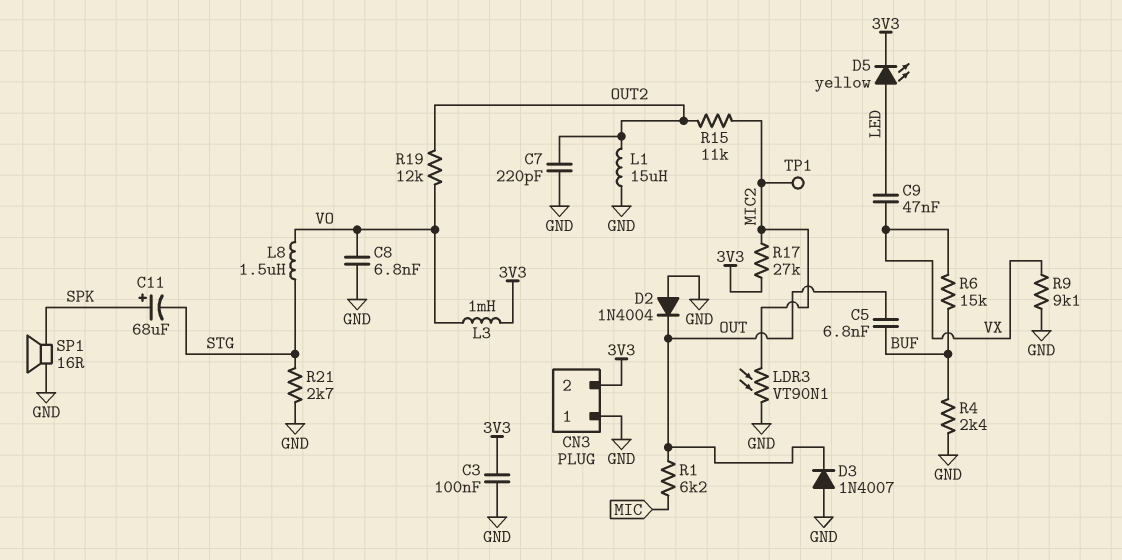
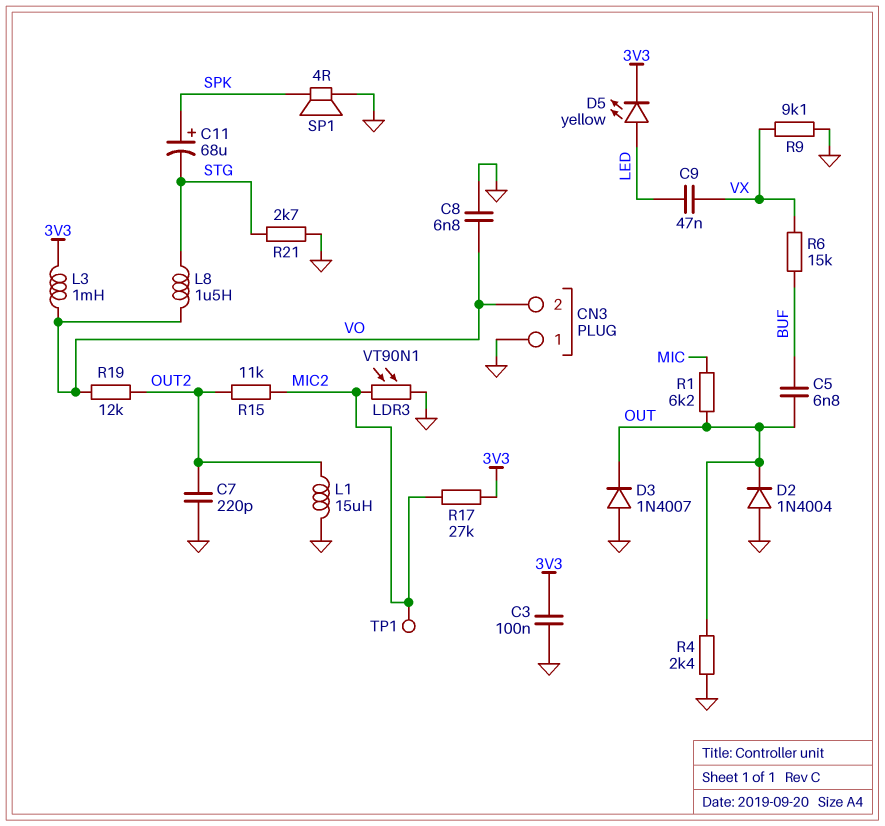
CN3 pin 2: 3V3 -> VO
R4: 2.4k (BUF, GND) -> 2.4k (GND, OUT)
SP1: speaker 16R (GND, SPK) -> speaker 4R (GND, SPK)

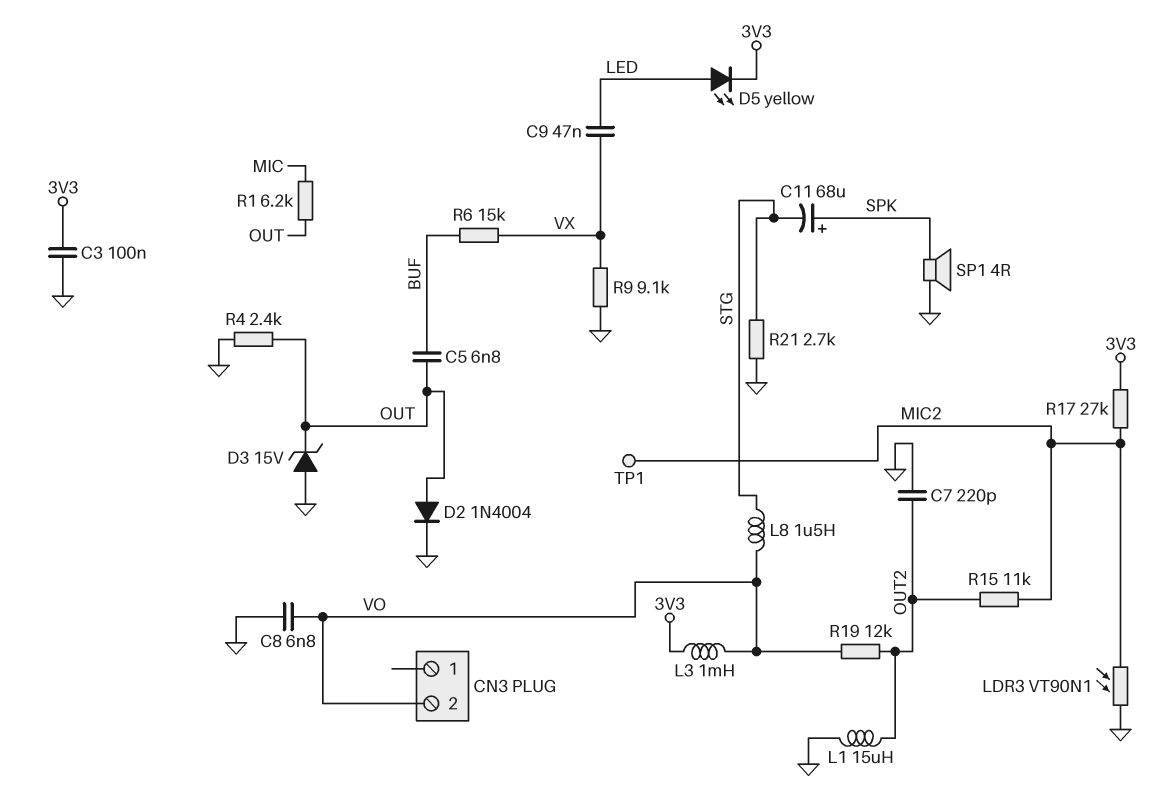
CN3 pin 1: GND -> none
D2: diode 1N4004 (A GND, K OUT) -> diode 1N4004 (A OUT, K GND)
D3: diode 1N4007 (A GND, K OUT) -> zener 15V (A GND, K OUT)

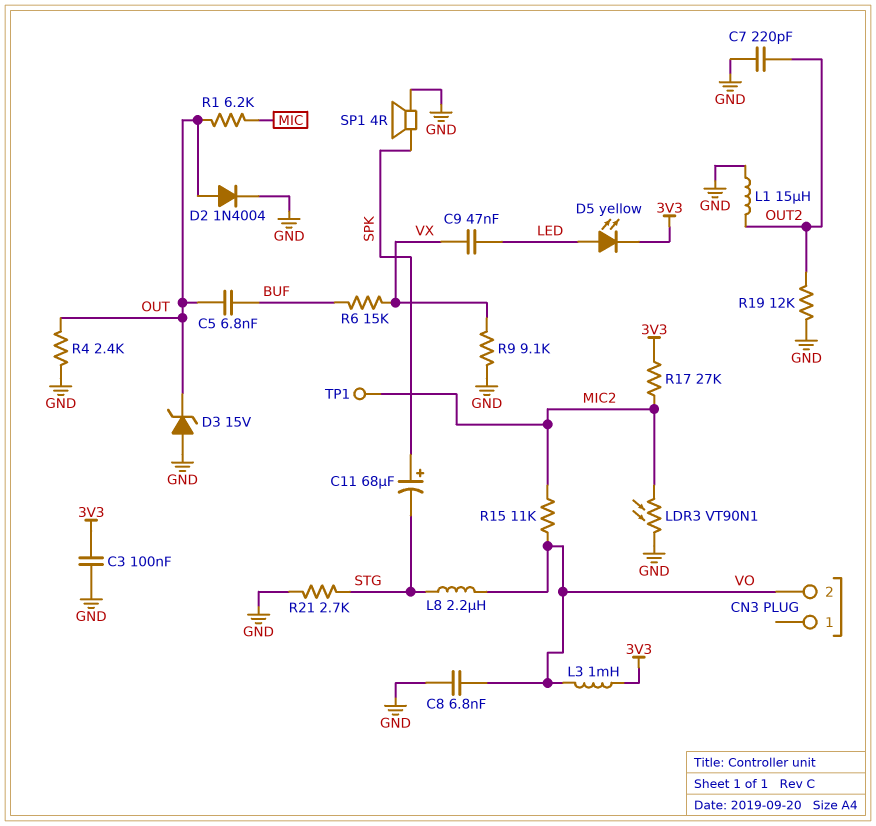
L8: 1.5uH (STG, VO) -> 2.2uH (STG, VO)
R15: 11k (MIC2, OUT2) -> 11k (MIC2, VO)
R19: 12k (OUT2, VO) -> 12k (GND, OUT2)

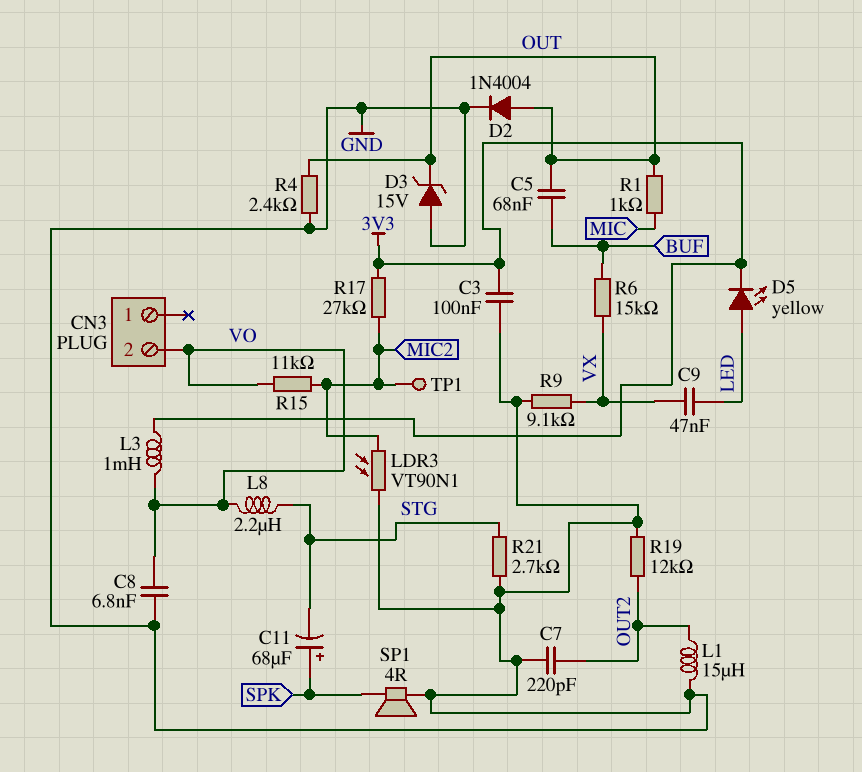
C5: 6.8nF (BUF, OUT) -> 68nF (BUF, OUT)
R1: 6.2k (MIC, OUT) -> 1k (MIC, OUT)

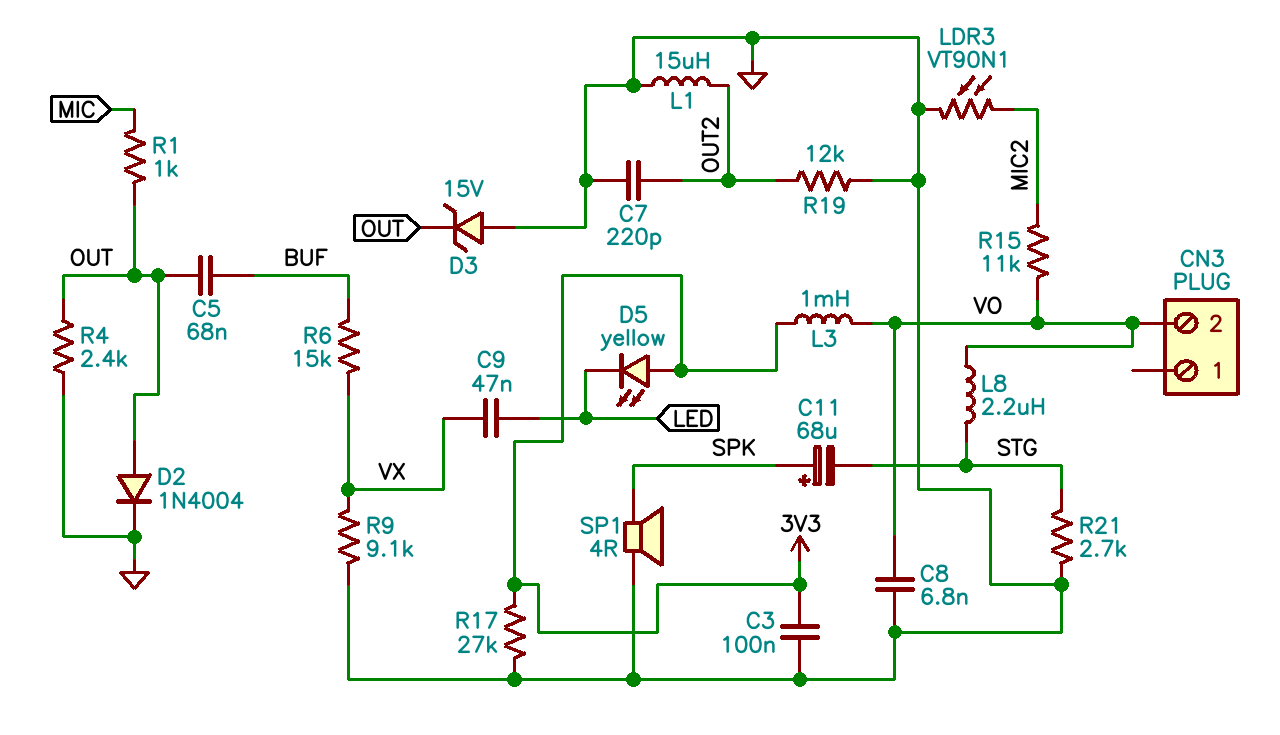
D5: LED yellow (A LED, K 3V3) -> LED yellow (A 3V3, K LED)
R17: 27k (3V3, MIC2) -> 27k (3V3, GND)
TP1: test point (MIC2) -> none

